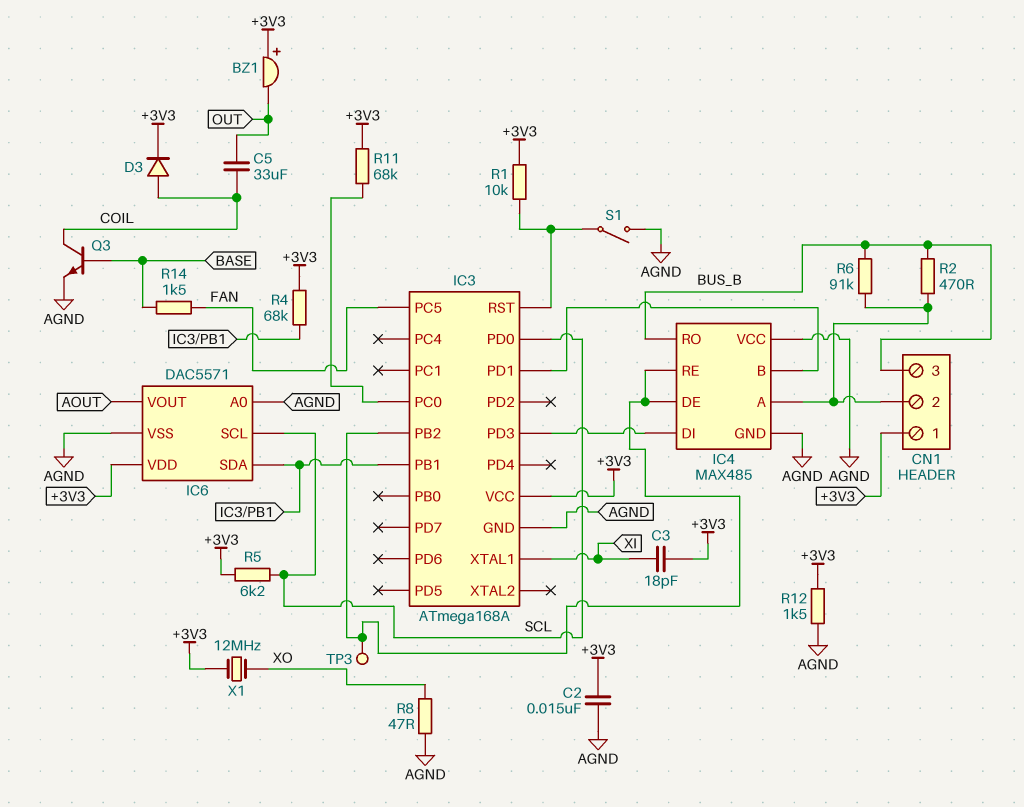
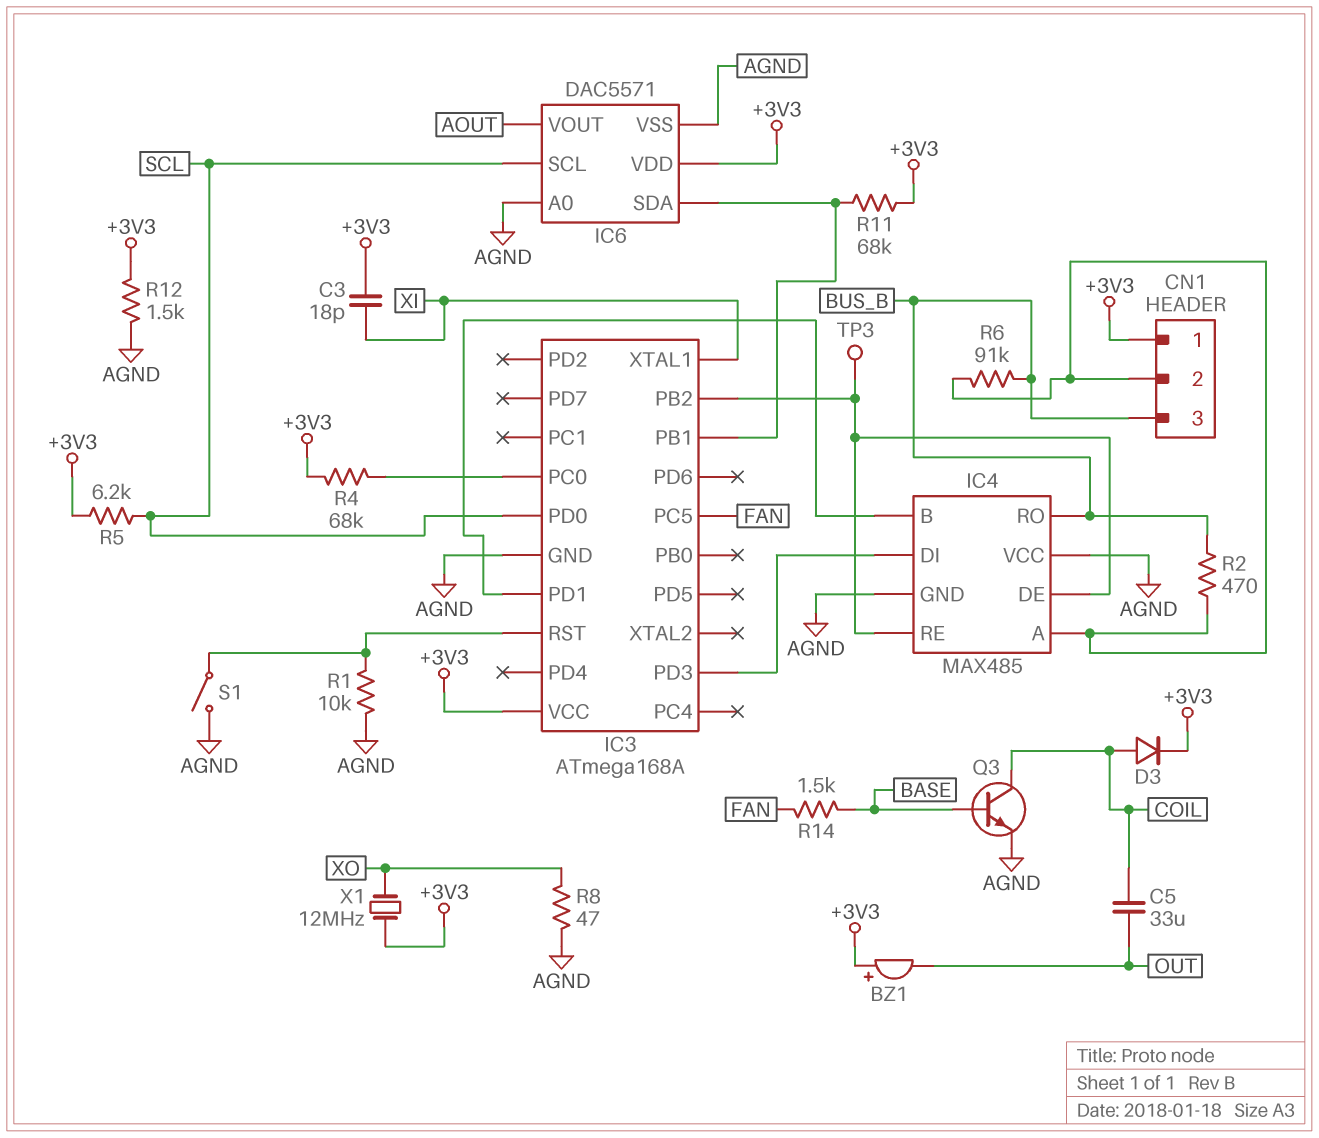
C2: 15nF (+3V3, AGND) -> none
R1: 10k (+3V3, IC3/RST) -> 10k (AGND, IC3/RST)
R4: 68k (+3V3, IC3/PB1) -> 68k (+3V3, IC3/PC0)
R11: 68k (+3V3, IC3/PC0) -> 68k (+3V3, IC3/PB1)

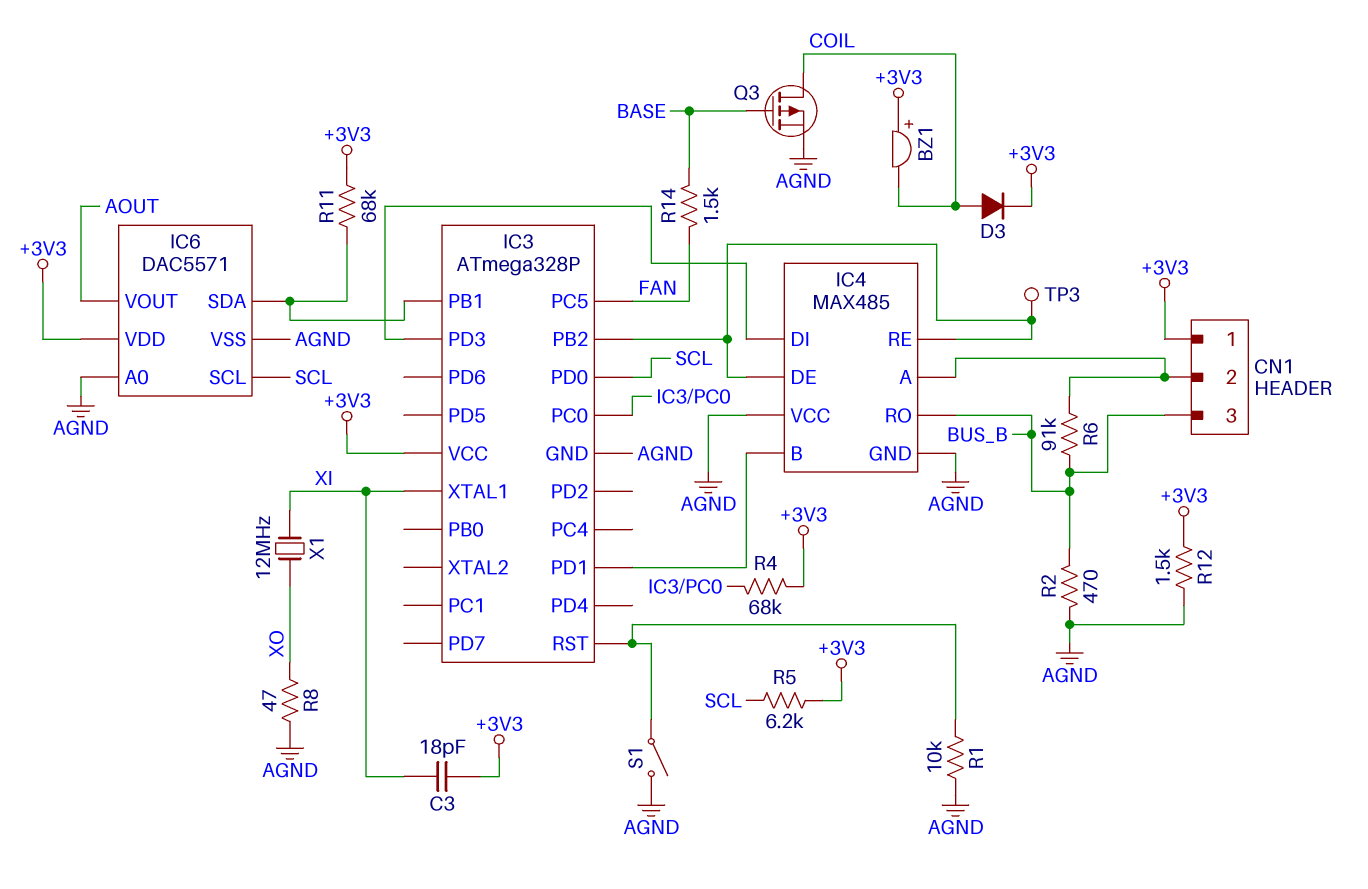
BZ1: buzzer (plus +3V3, minus OUT) -> buzzer (plus +3V3, minus COIL)
C5: 33uF (COIL, OUT) -> none
IC3: ATmega168A -> ATmega328P
Q3: NPN (B BASE, C COIL, E AGND) -> PMOS (G BASE, D COIL, S AGND)
R2: 470 (BUS_B, CN1/2) -> 470 (AGND, BUS_B)
X1: 12MHz (+3V3, XO) -> 12MHz (XI, XO)

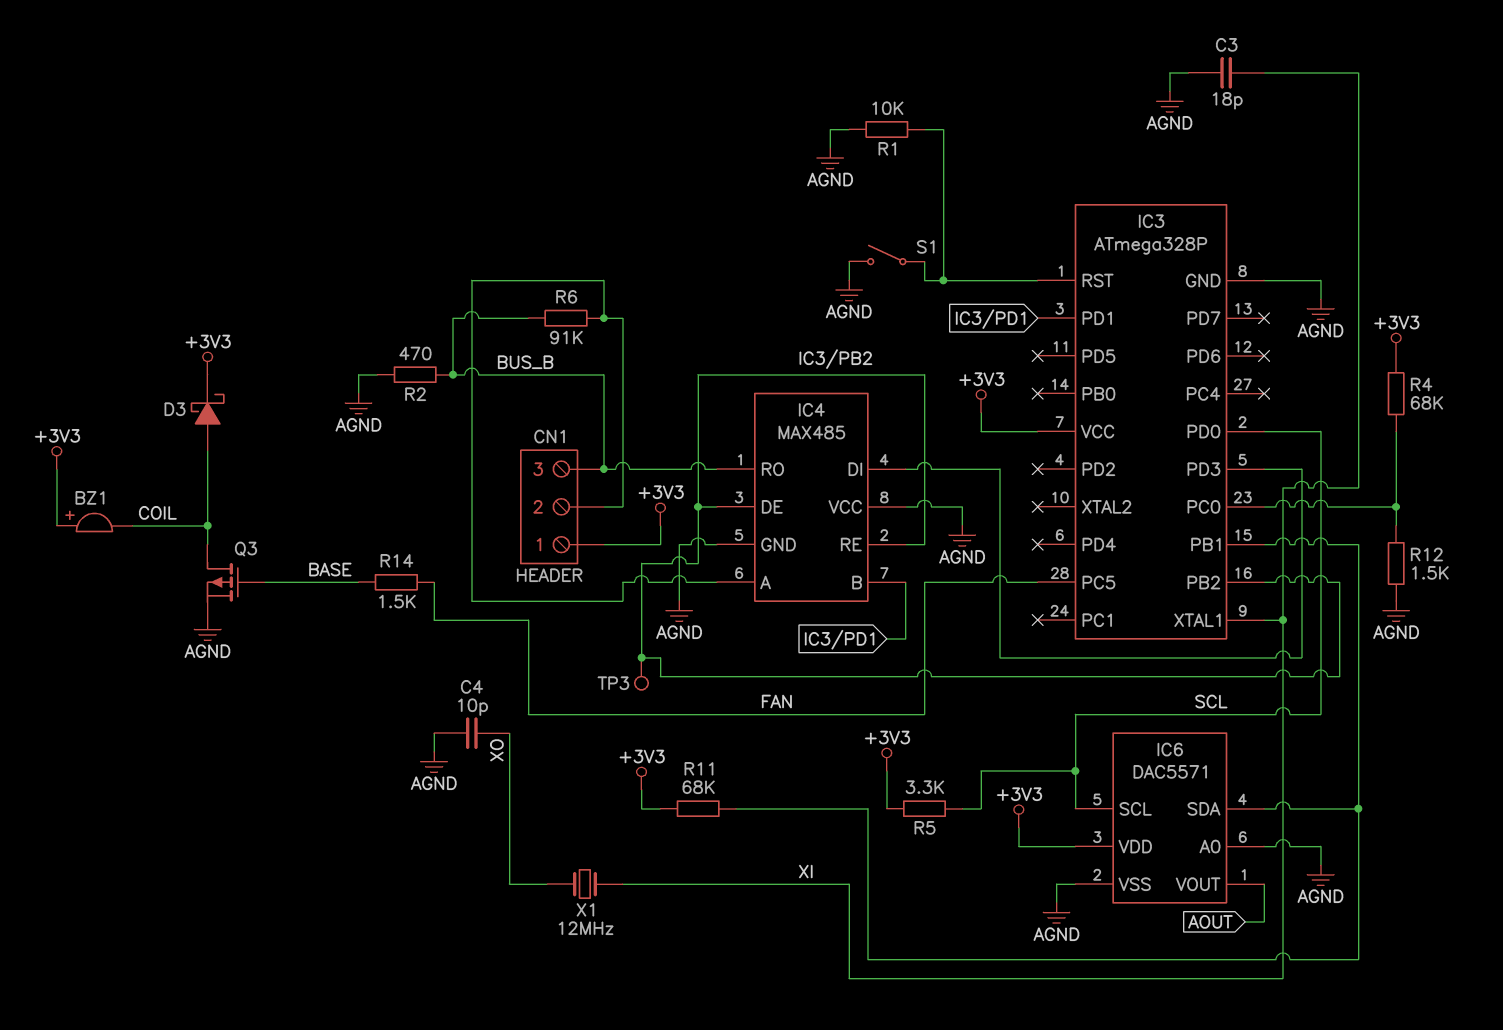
C3: 18pF (+3V3, XI) -> 18pF (AGND, XI)
C4: none -> 10pF (AGND, XO)
D3: diode (A COIL, K +3V3) -> schottky (A COIL, K +3V3)
R5: 6.2k (+3V3, SCL) -> 3.3k (+3V3, SCL)
R8: 47 (AGND, XO) -> none
R12: 1.5k (+3V3, AGND) -> 1.5k (AGND, IC3/PC0)

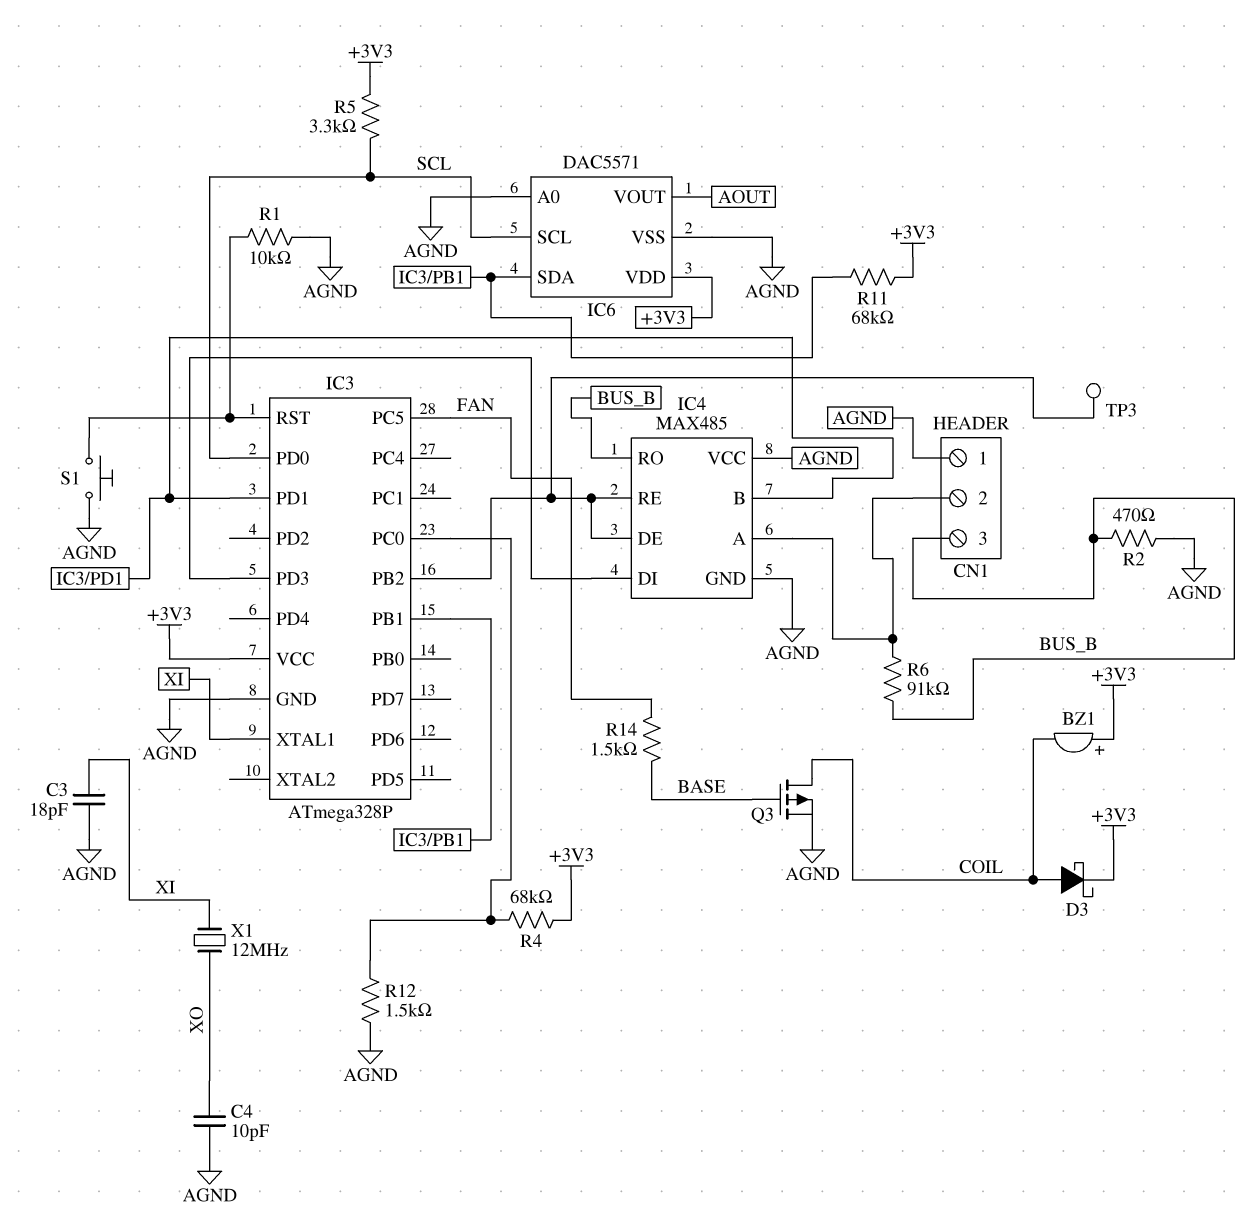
CN1 pin 1: +3V3 -> AGND
S1: switch (AGND, IC3/RST) -> button (AGND, IC3/RST)

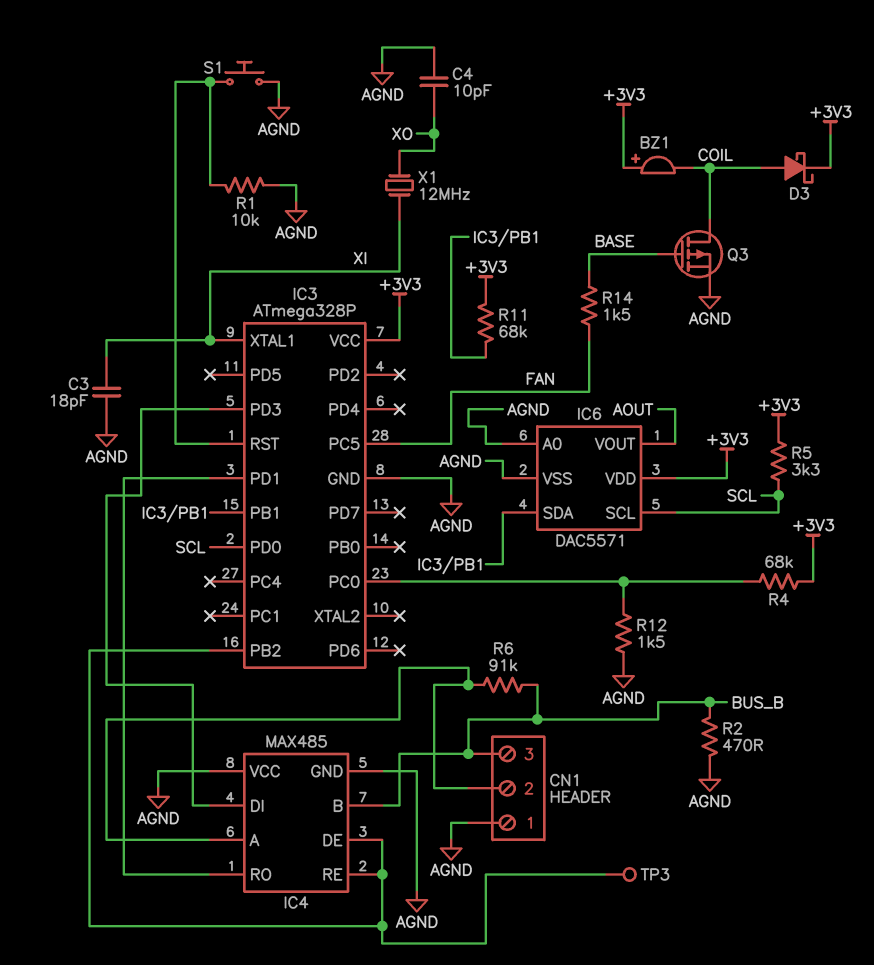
IC4 pin B: IC3/PD1 -> BUS_B
IC4 pin RO: BUS_B -> IC3/PD1

